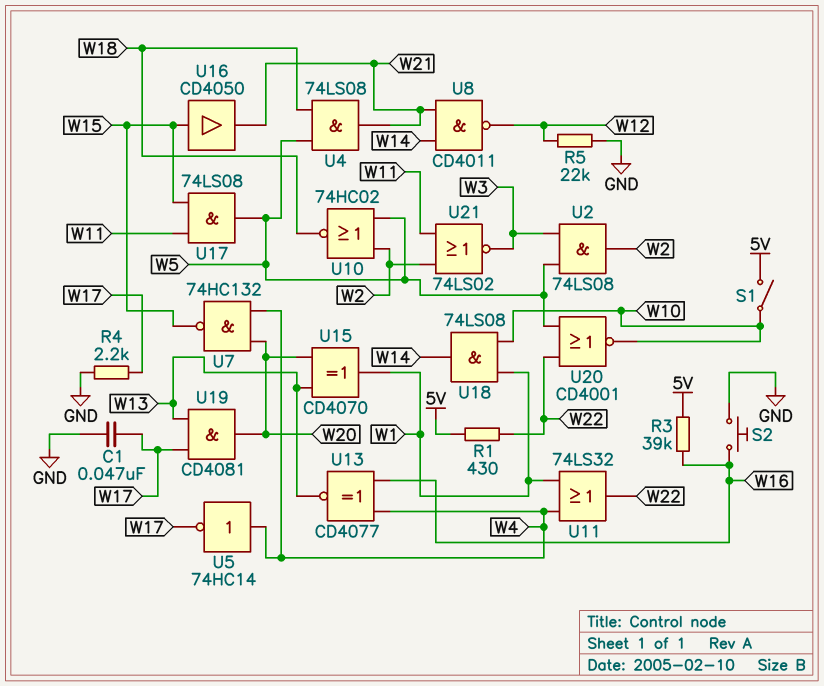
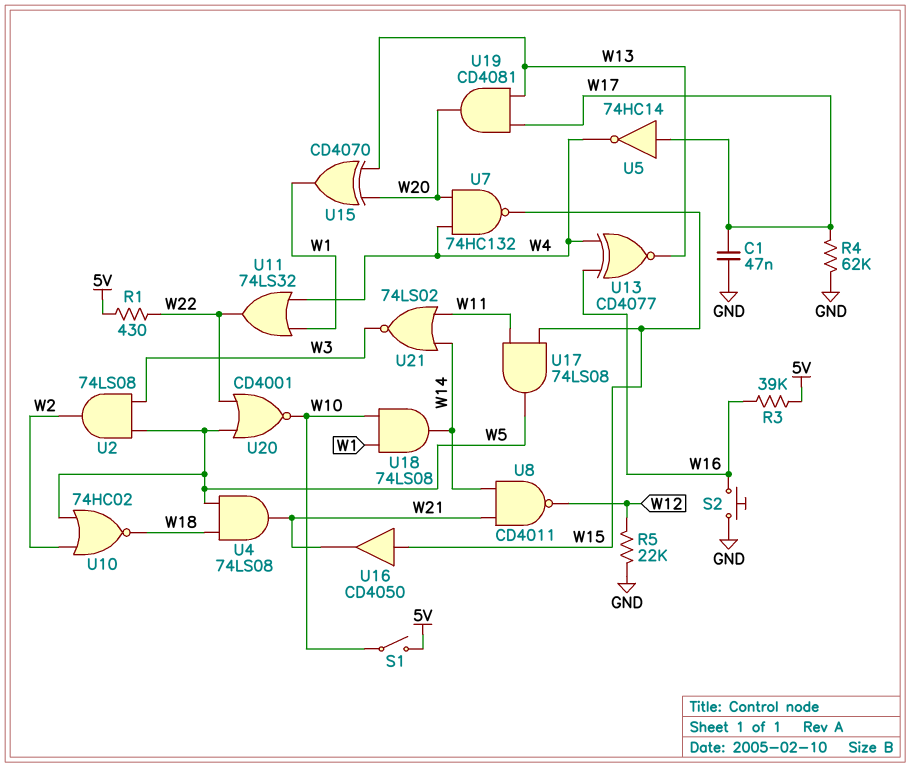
R4: 2.2k (GND, W17) -> 62k (GND, W17)
U5: NOT 74HC14 (in W4, out W17) -> NOT 74HC14 (in W17, out W4)
U21: NOR 74LS02 (in W2, in W11, out W3) -> NOR 74LS02 (in W11, in W14, out W3)

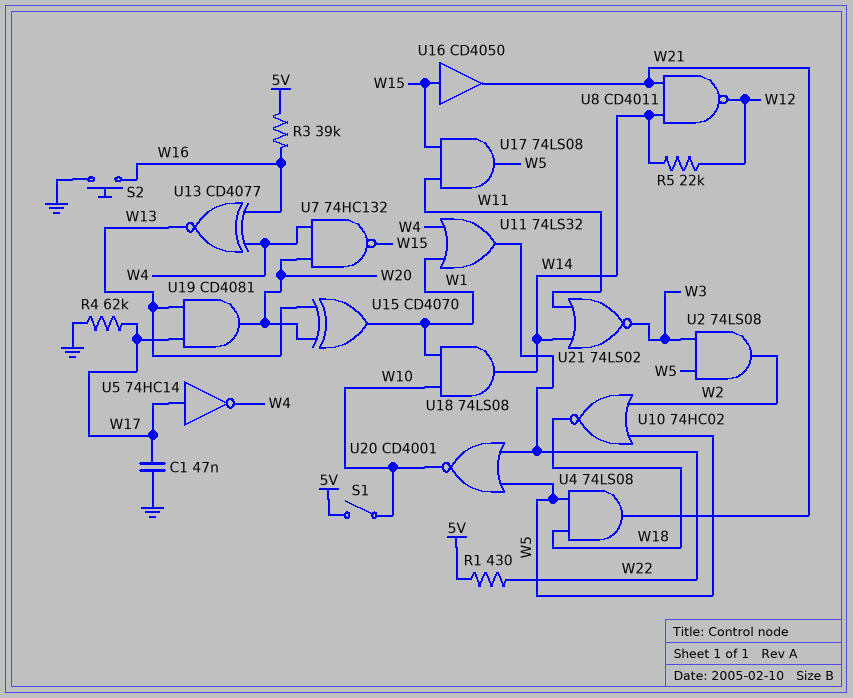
R5: 22k (GND, W12) -> 22k (W12, W14)

